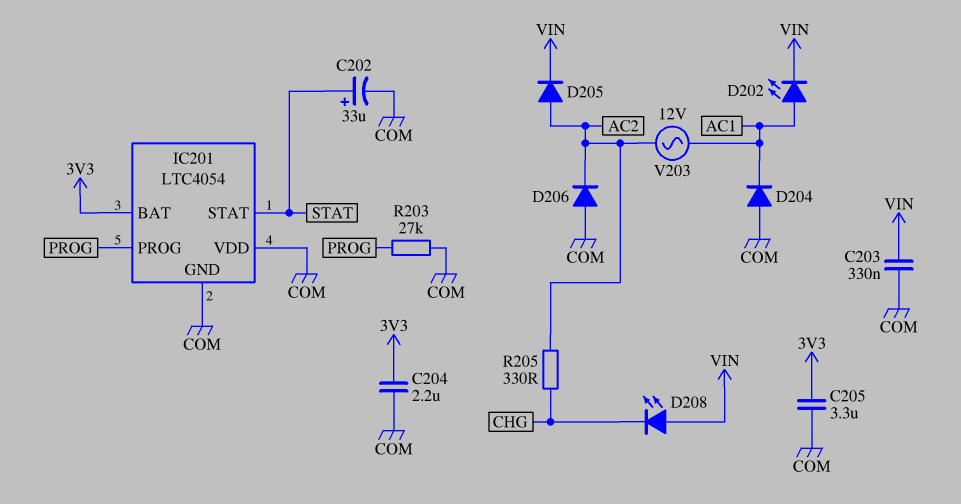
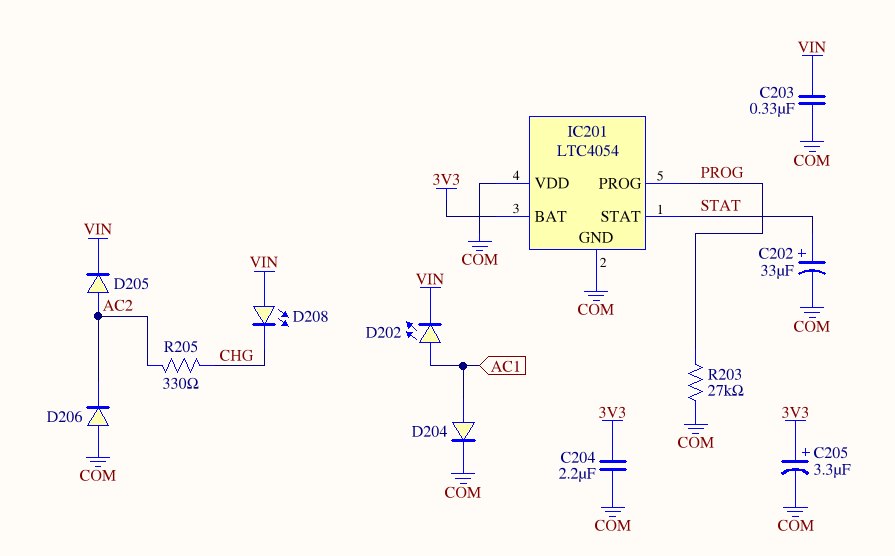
C205: 3.3uF (3V3, COM) -> 3.3uF (plus 3V3, minus COM)
D204: diode (A COM, K AC1) -> diode (A AC1, K COM)
V203: AC 12V (AC1, AC2) -> none

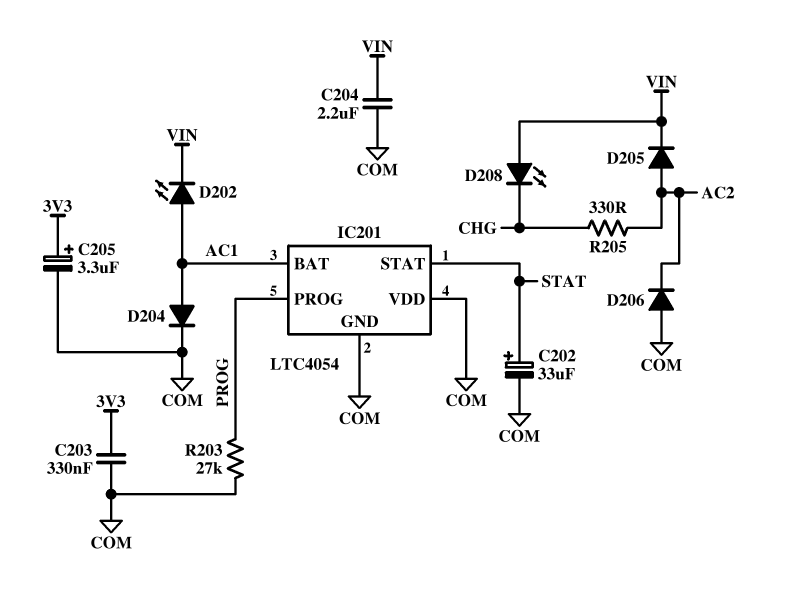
C203: 330nF (COM, VIN) -> 330nF (3V3, COM)
C204: 2.2uF (3V3, COM) -> 2.2uF (COM, VIN)
IC201 pin BAT: 3V3 -> AC1

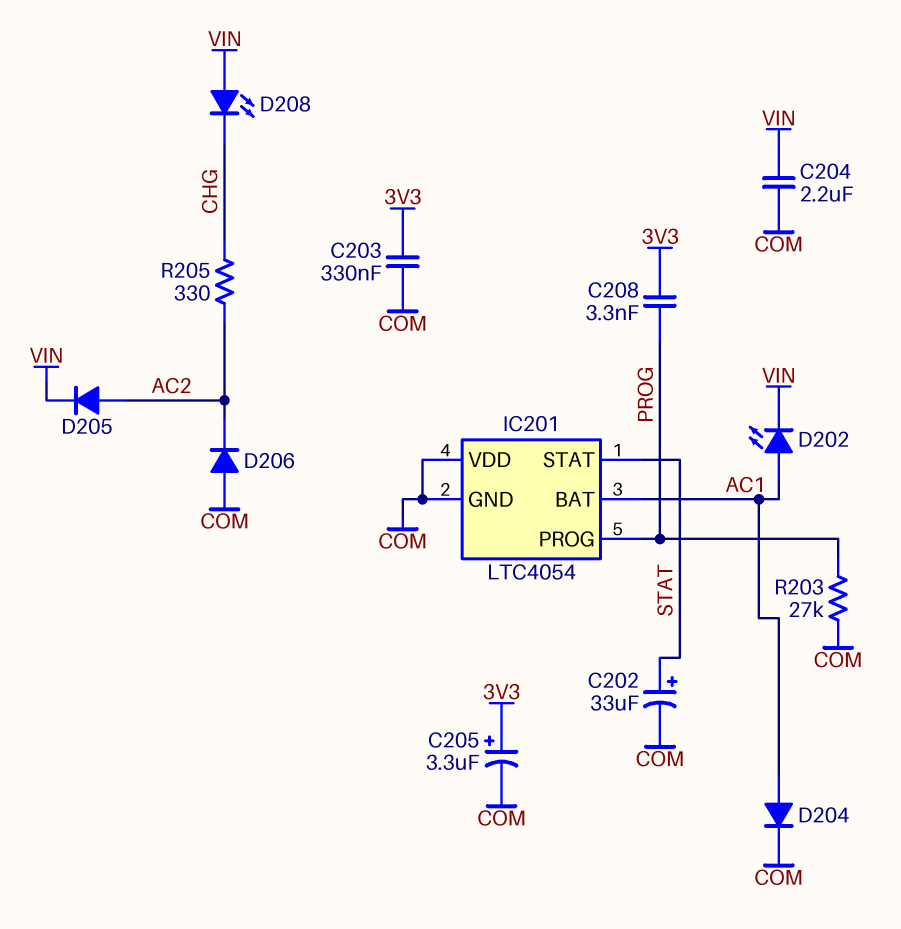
C208: none -> 3.3nF (3V3, PROG)

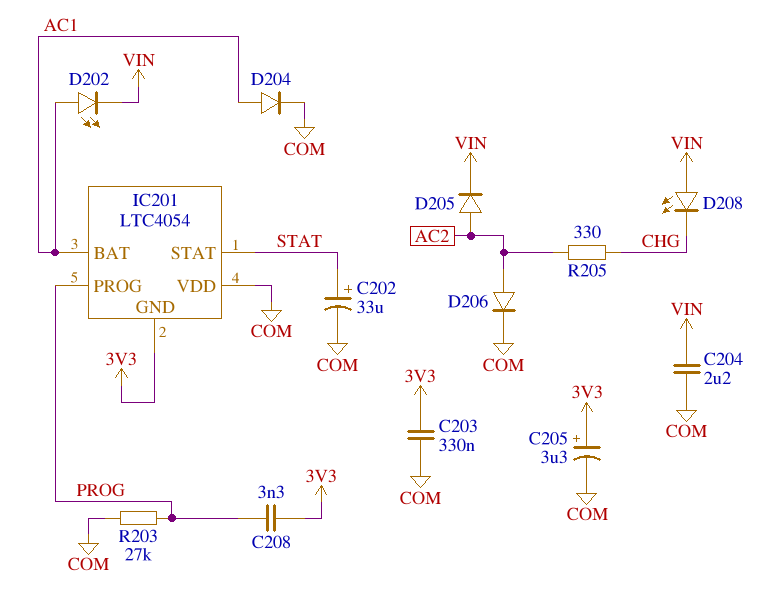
D206: diode (A COM, K AC2) -> diode (A AC2, K COM)
IC201 pin GND: COM -> 3V3

